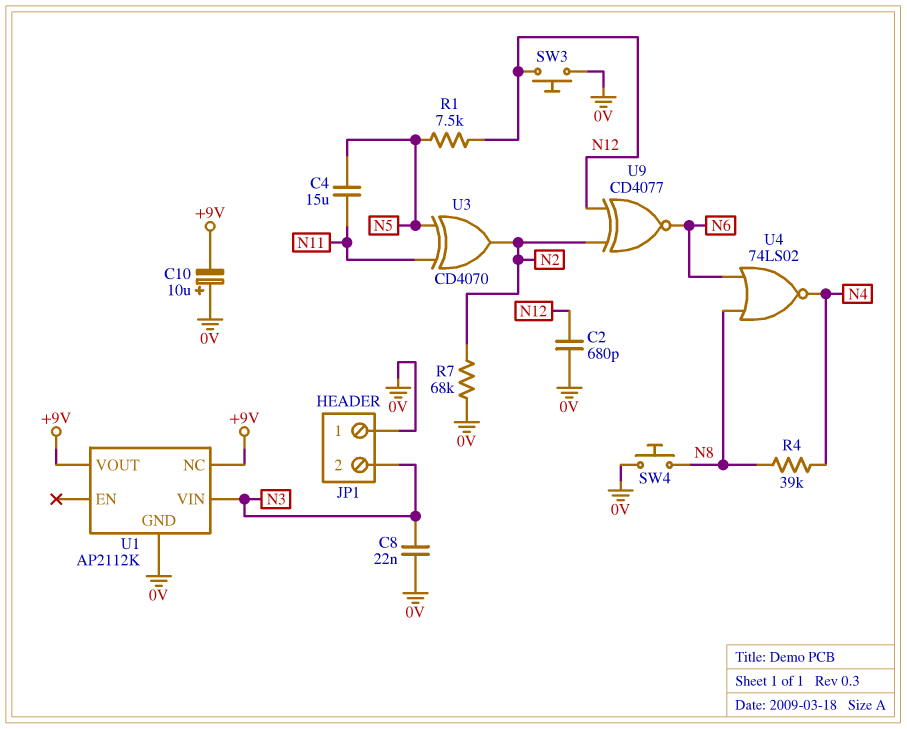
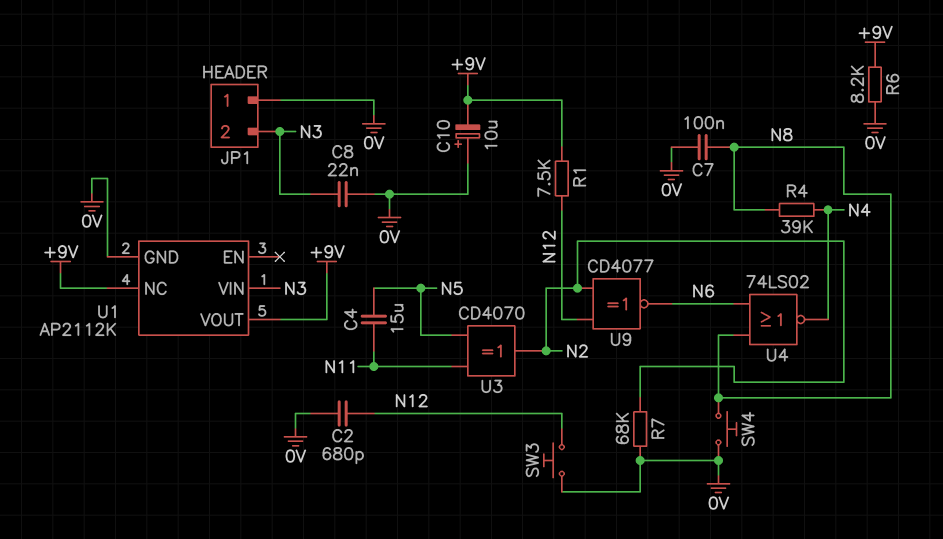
C7: none -> 100nF (0V, N8)
R1: 7.5k (N5, N12) -> 7.5k (+9V, N12)
R6: none -> 8.2k (+9V, 0V)

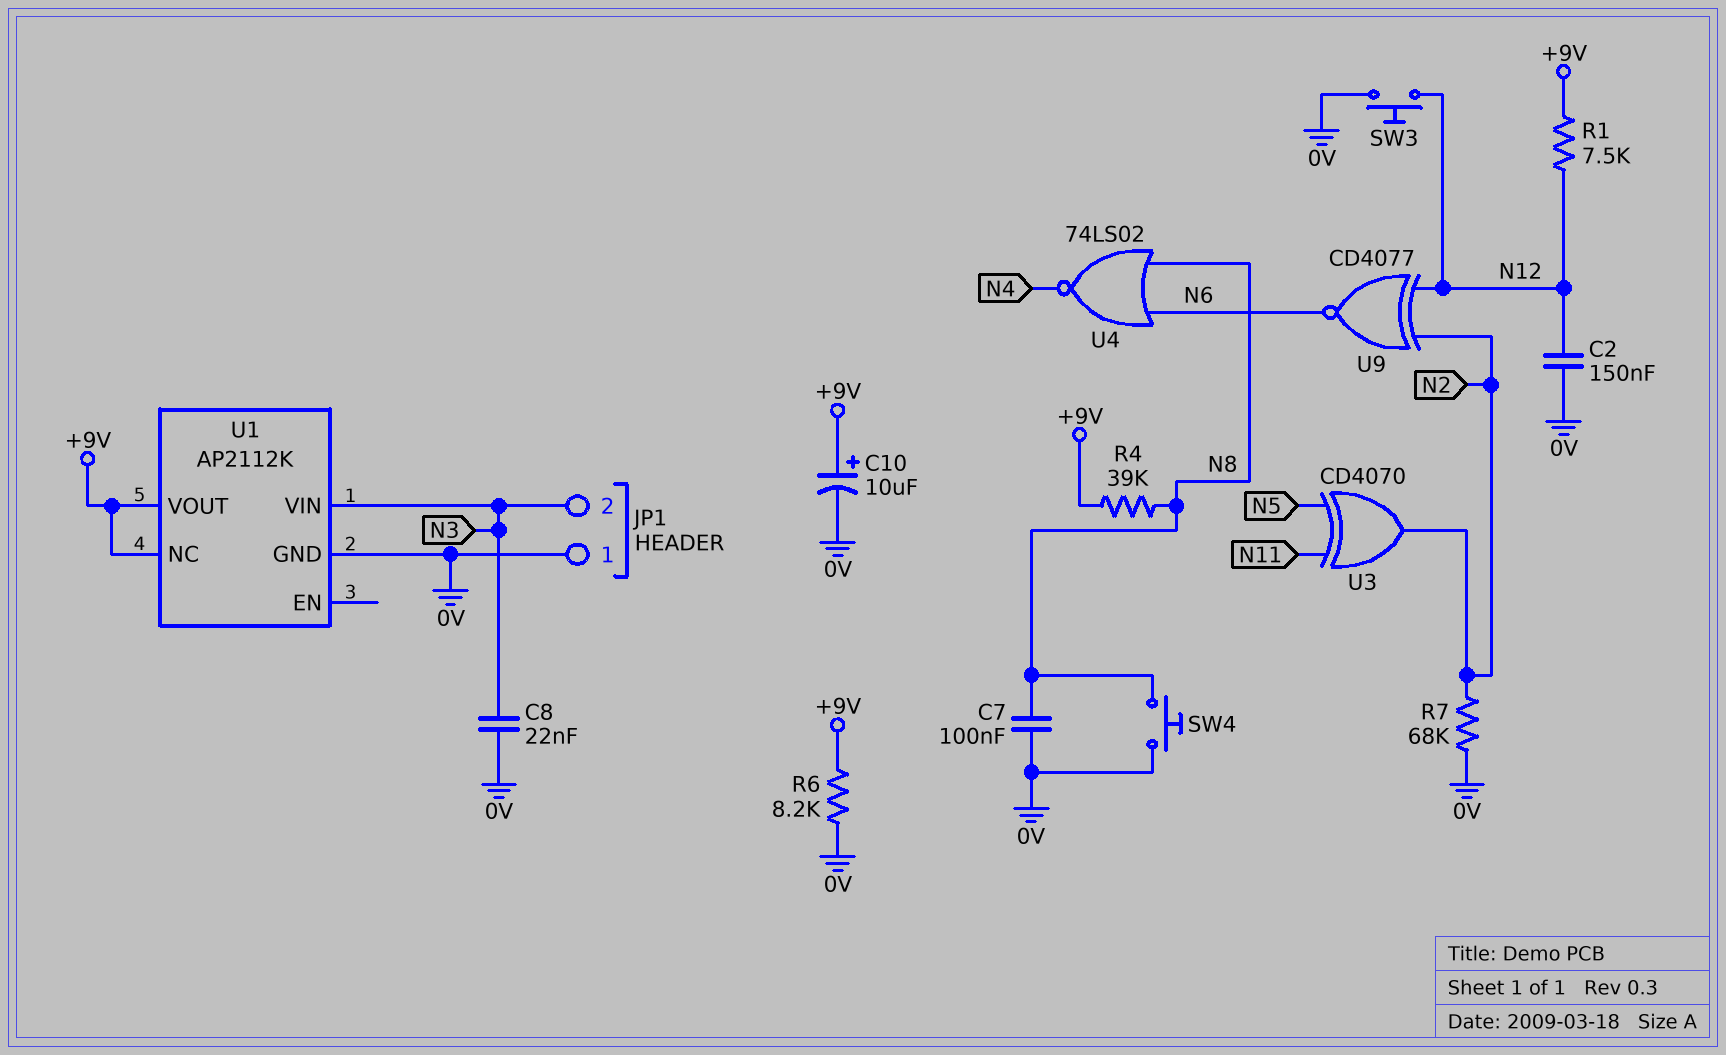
C2: 680pF (0V, N12) -> 150nF (0V, N12)
C4: 15uF (N5, N11) -> none
C10: 10uF (plus 0V, minus +9V) -> 10uF (plus +9V, minus 0V)
R4: 39k (N4, N8) -> 39k (+9V, N8)

